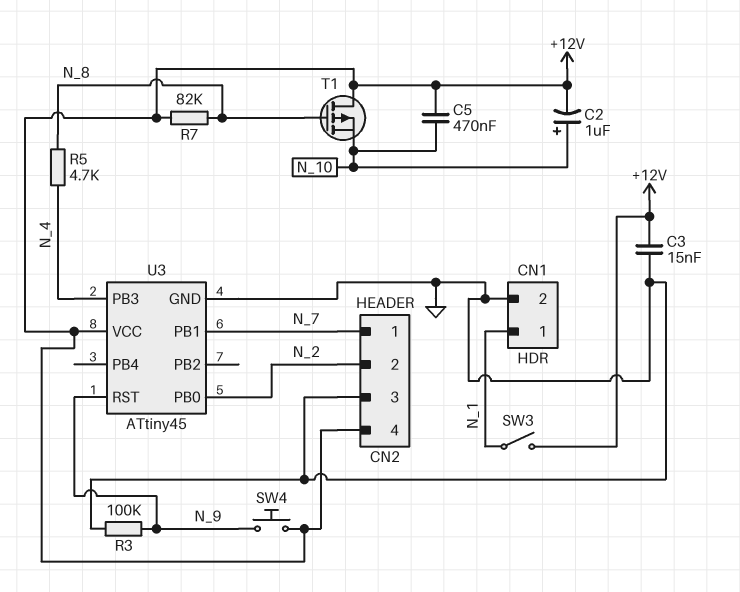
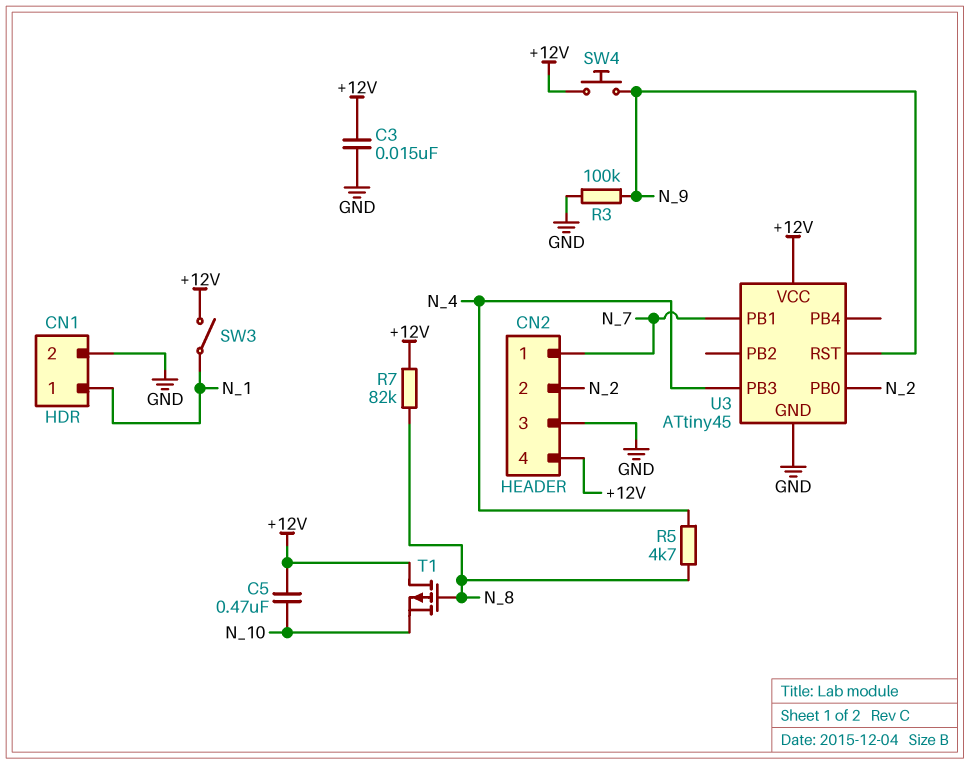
C2: 1uF (plus N_10, minus +12V) -> none

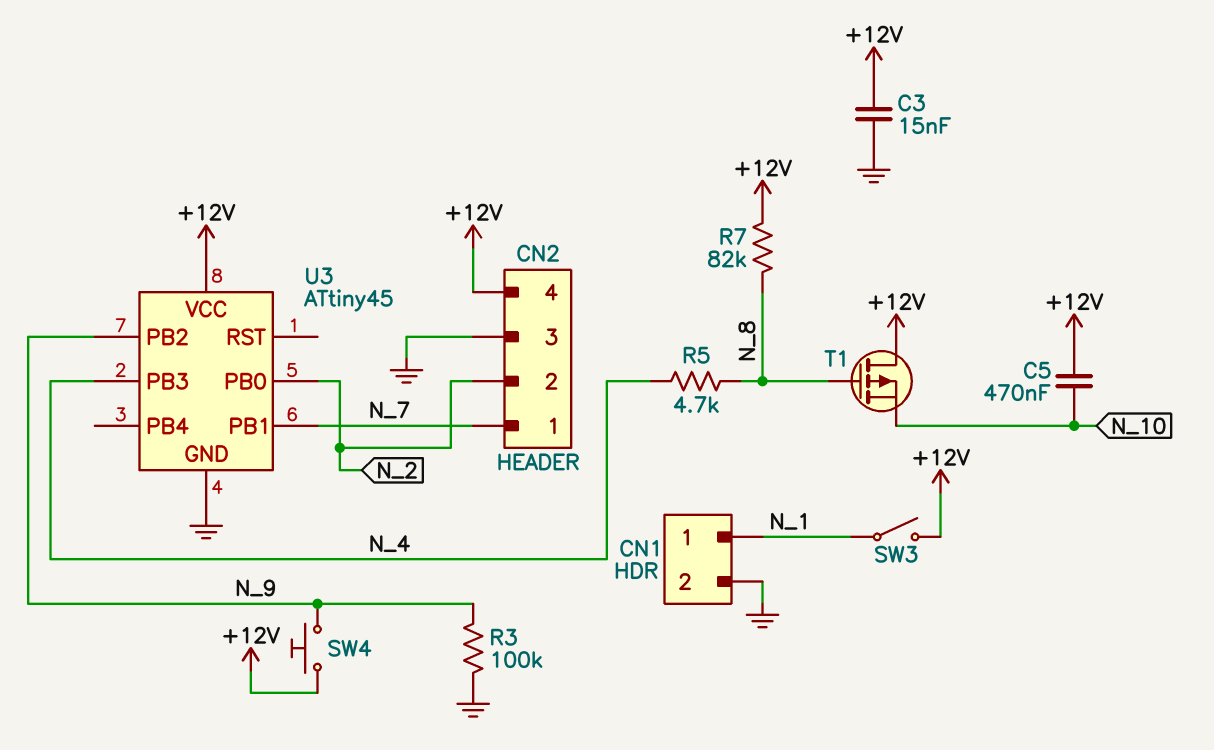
U3 pin PB2: none -> N_9
U3 pin RST: N_9 -> none

